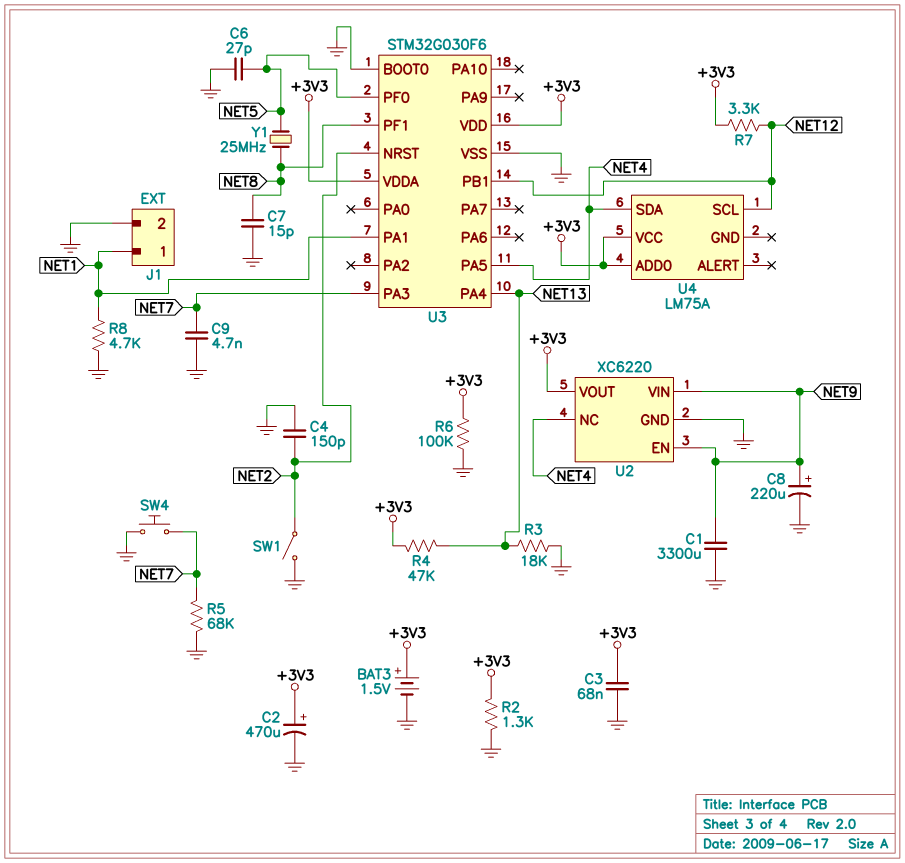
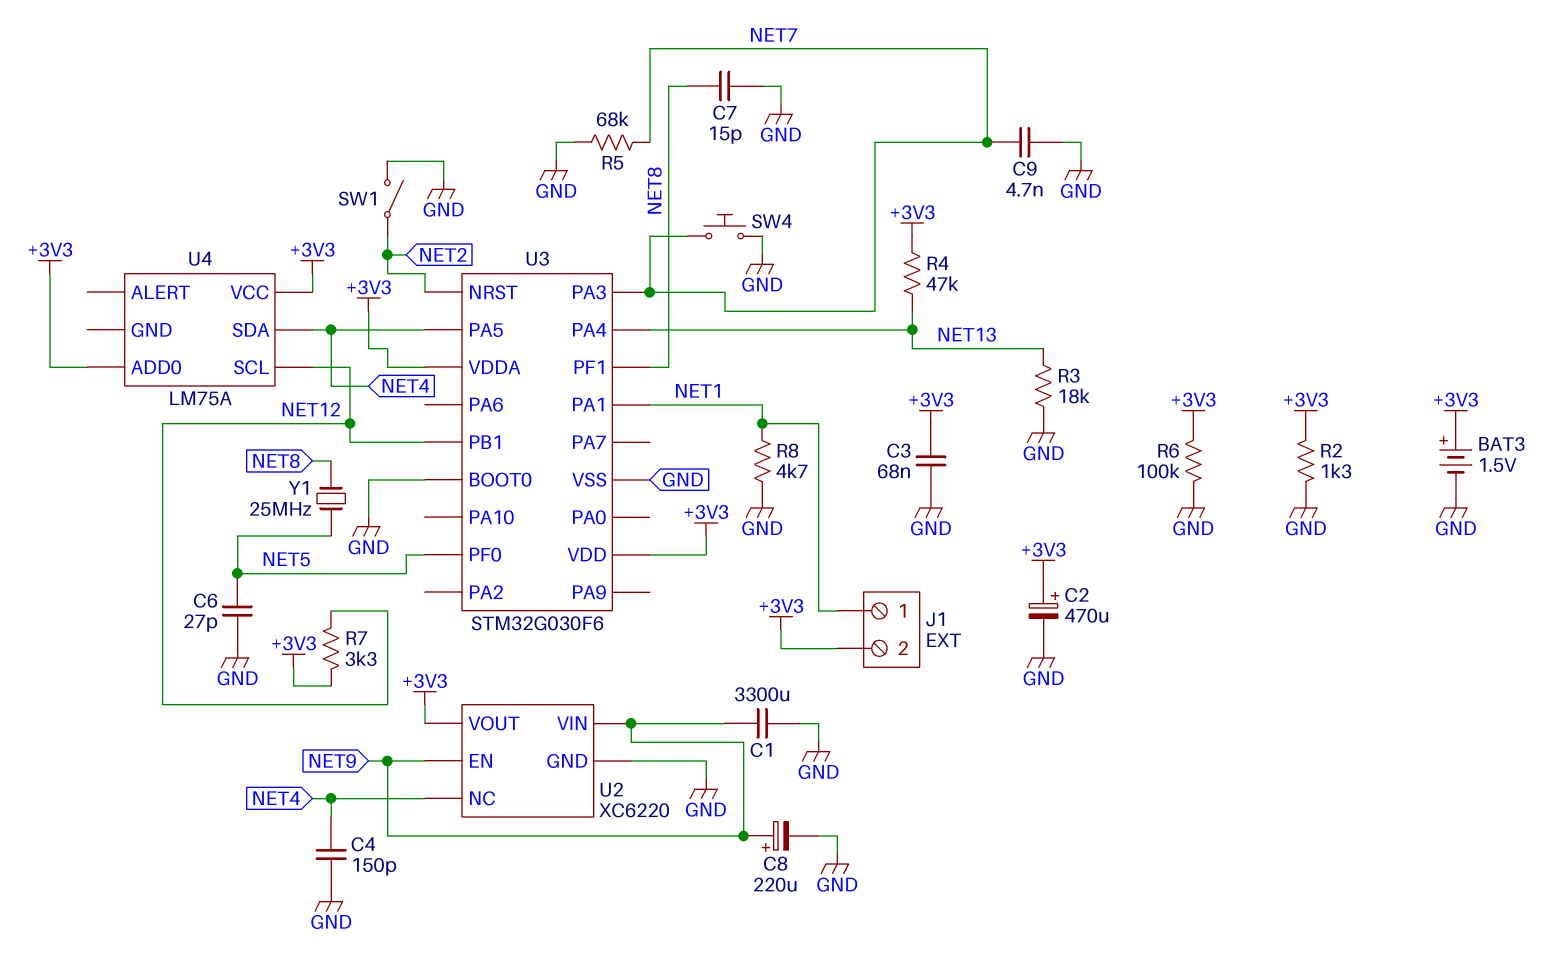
C4: 150pF (GND, NET2) -> 150pF (GND, NET4)
J1 pin 2: GND -> +3V3

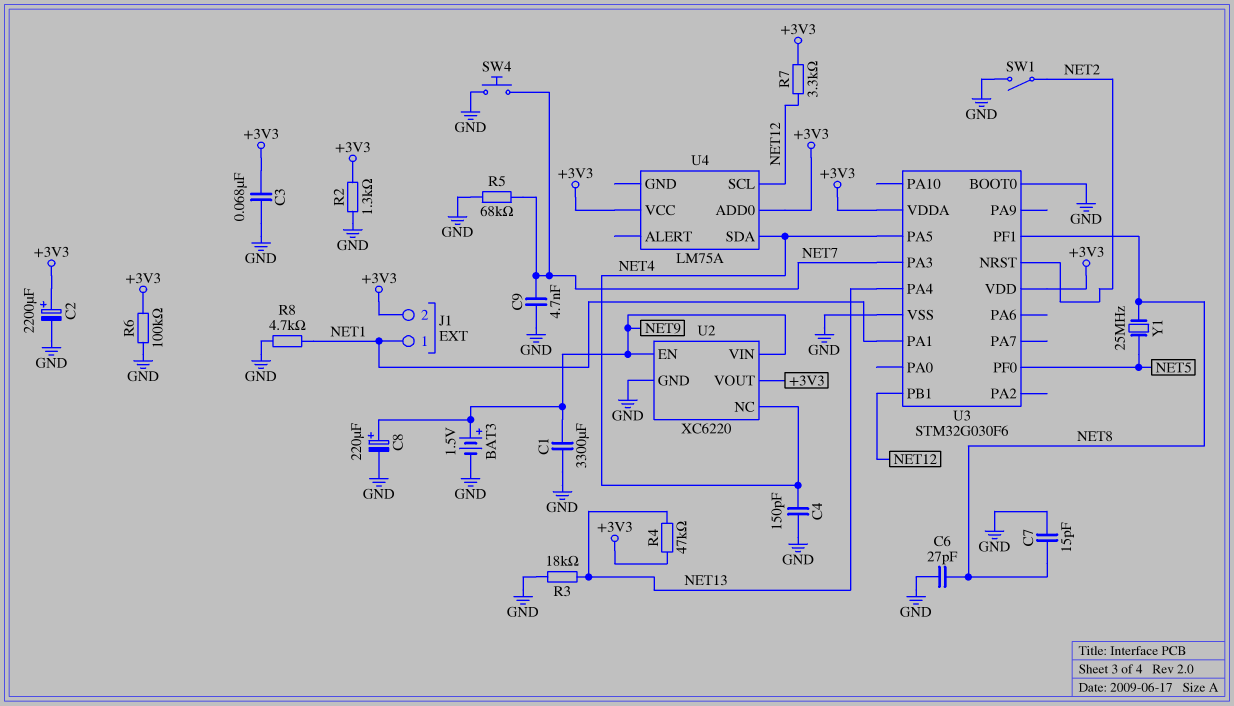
BAT3: 1.5V (plus +3V3, minus GND) -> 1.5V (plus NET9, minus GND)
C2: 470uF (plus +3V3, minus GND) -> 2200uF (plus +3V3, minus GND)
C6: 27pF (GND, NET5) -> 27pF (GND, NET8)

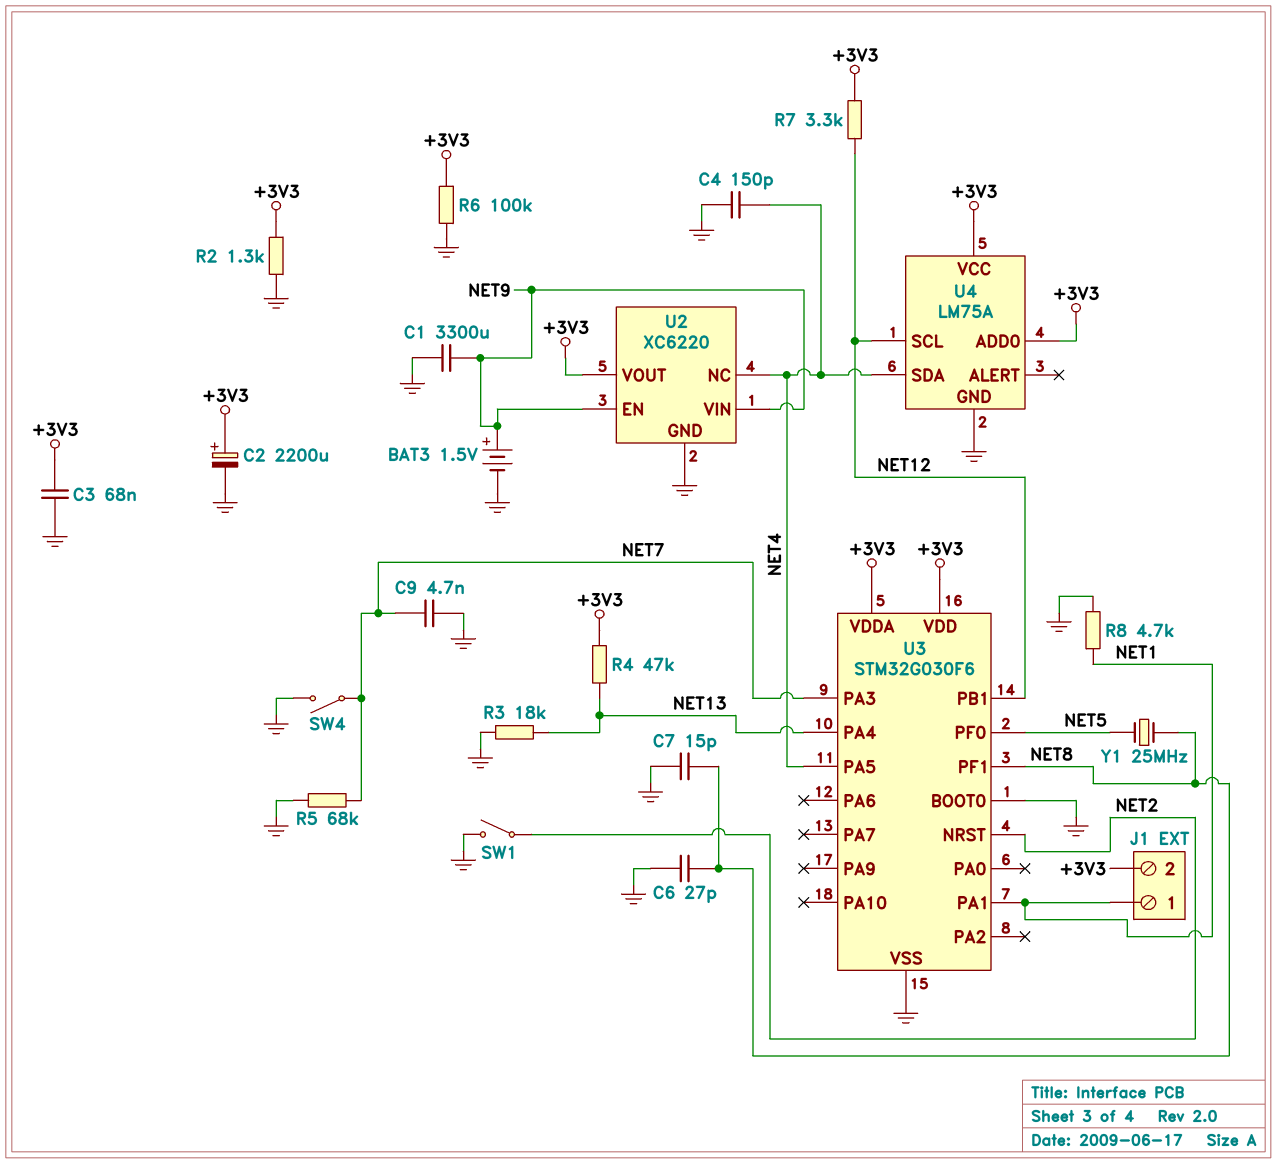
C8: 220uF (plus NET9, minus GND) -> none
SW4: button (GND, NET7) -> switch (GND, NET7)
U4 pin GND: none -> GND

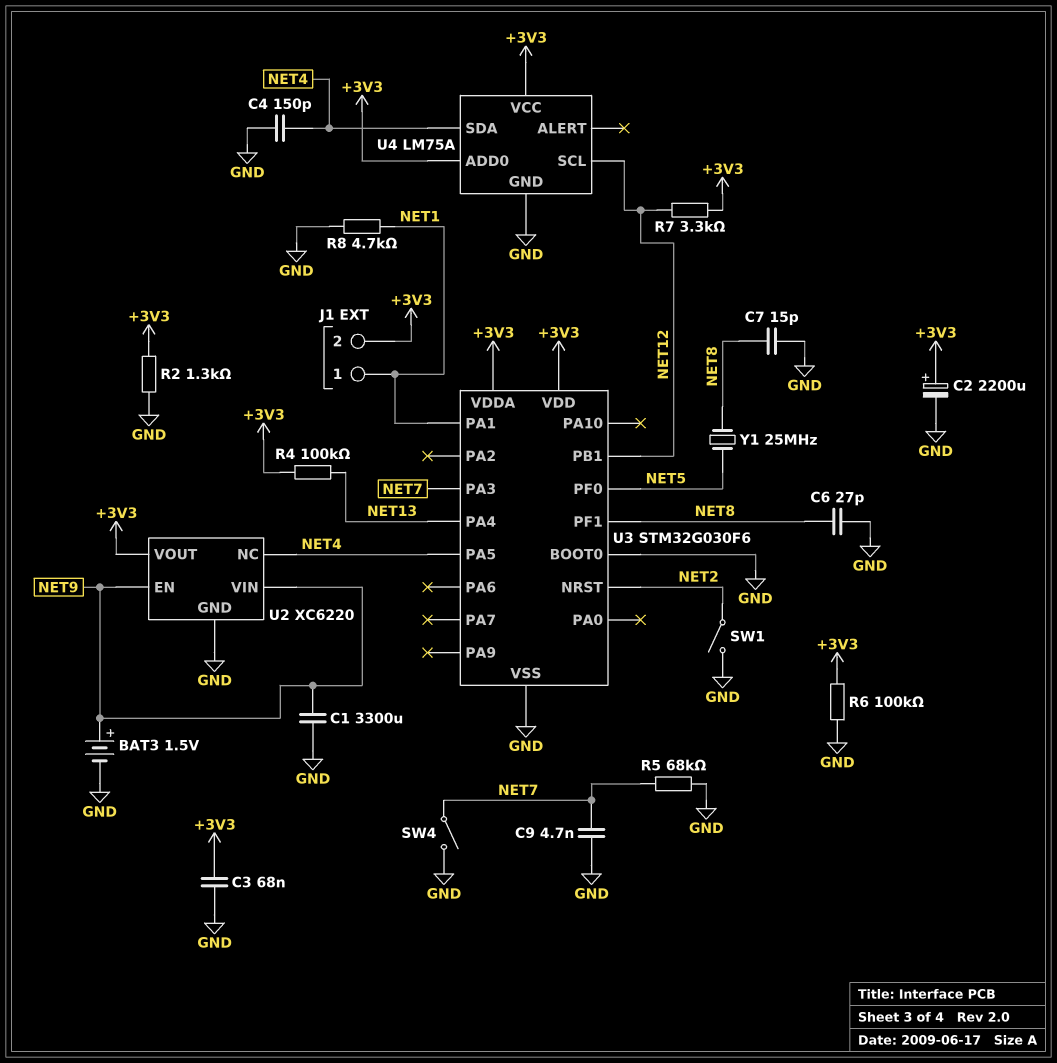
R3: 18k (GND, NET13) -> none
R4: 47k (+3V3, NET13) -> 100k (+3V3, NET13)

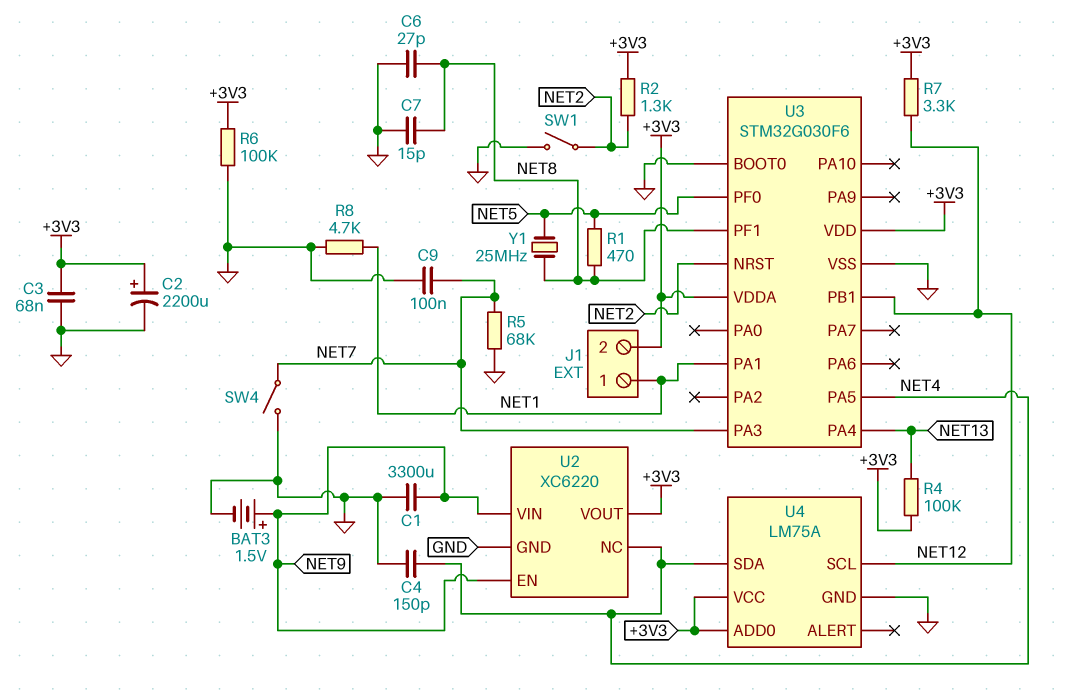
C9: 4.7nF (GND, NET7) -> 100nF (GND, NET7)
R1: none -> 470 (NET5, NET8)
R2: 1.3k (+3V3, GND) -> 1.3k (+3V3, NET2)

